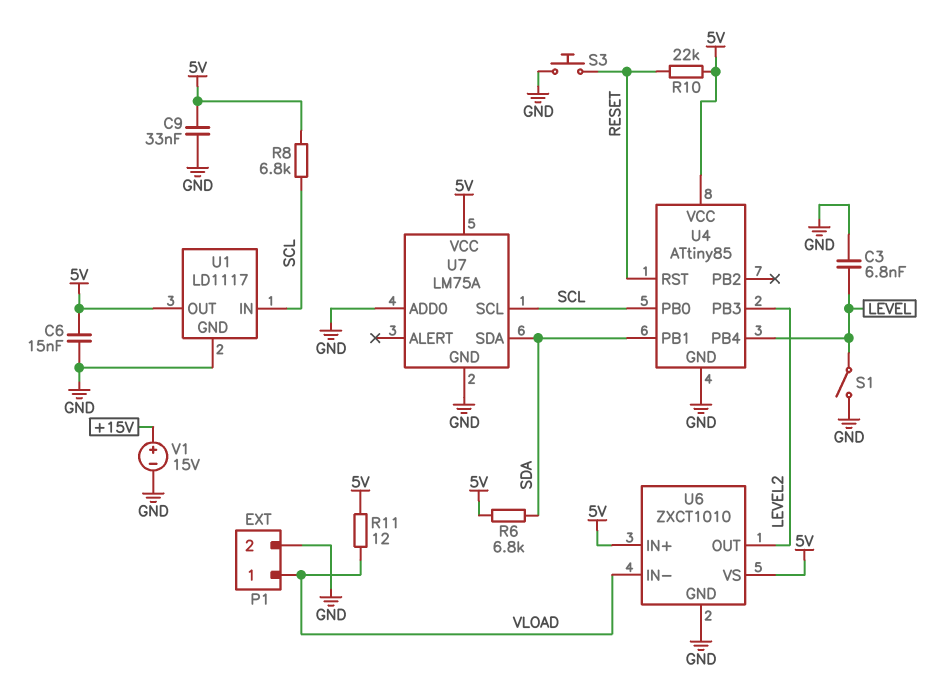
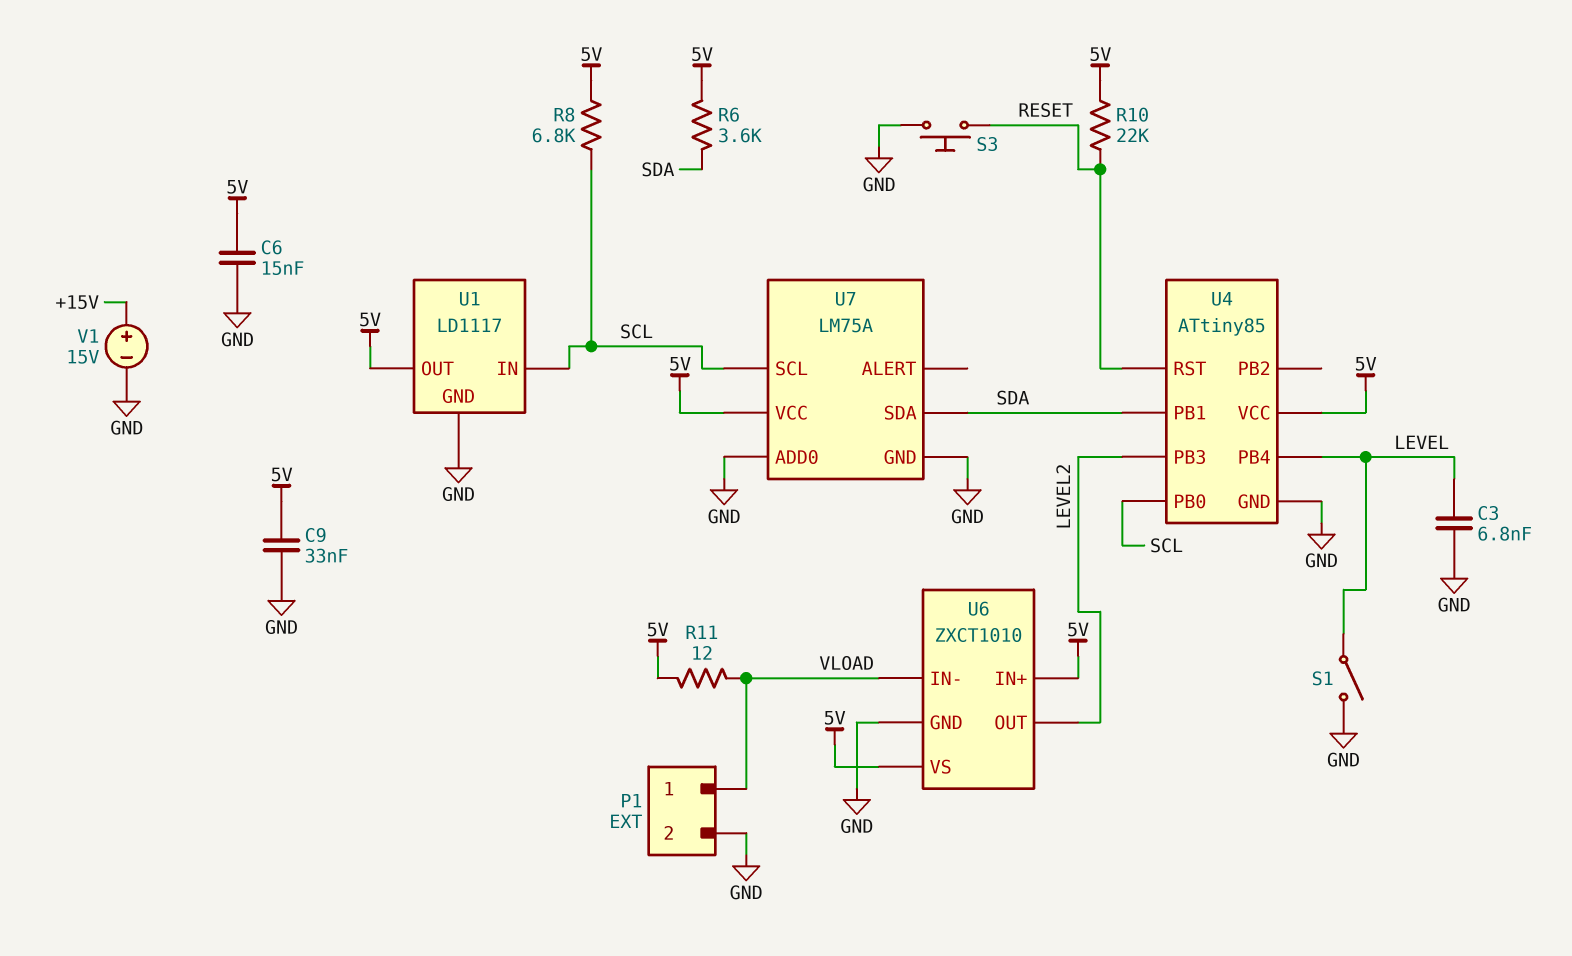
R6: 6.8k (5V, SDA) -> 3.6k (5V, SDA)

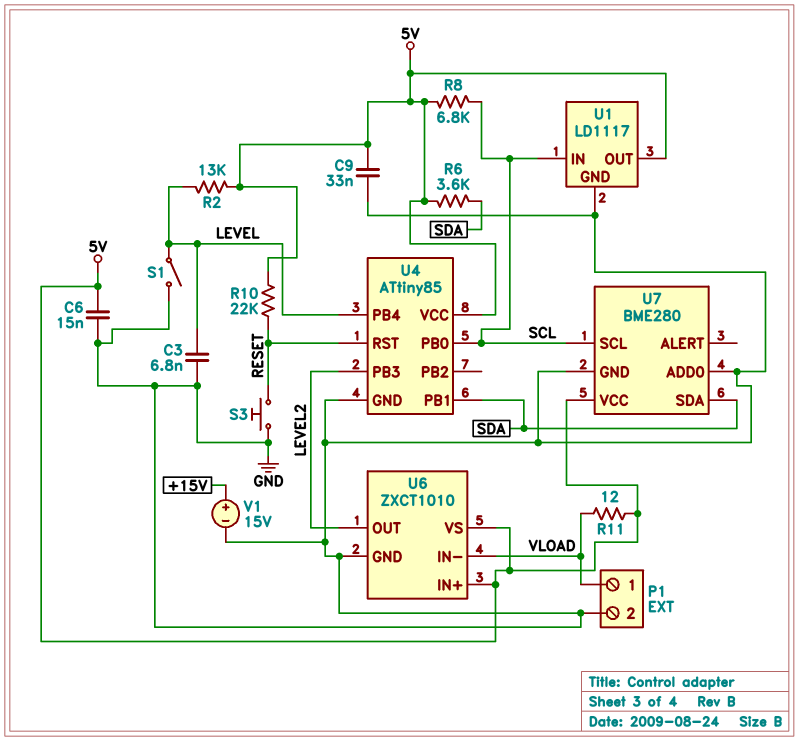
R2: none -> 13k (5V, LEVEL)
U7: LM75A -> BME280

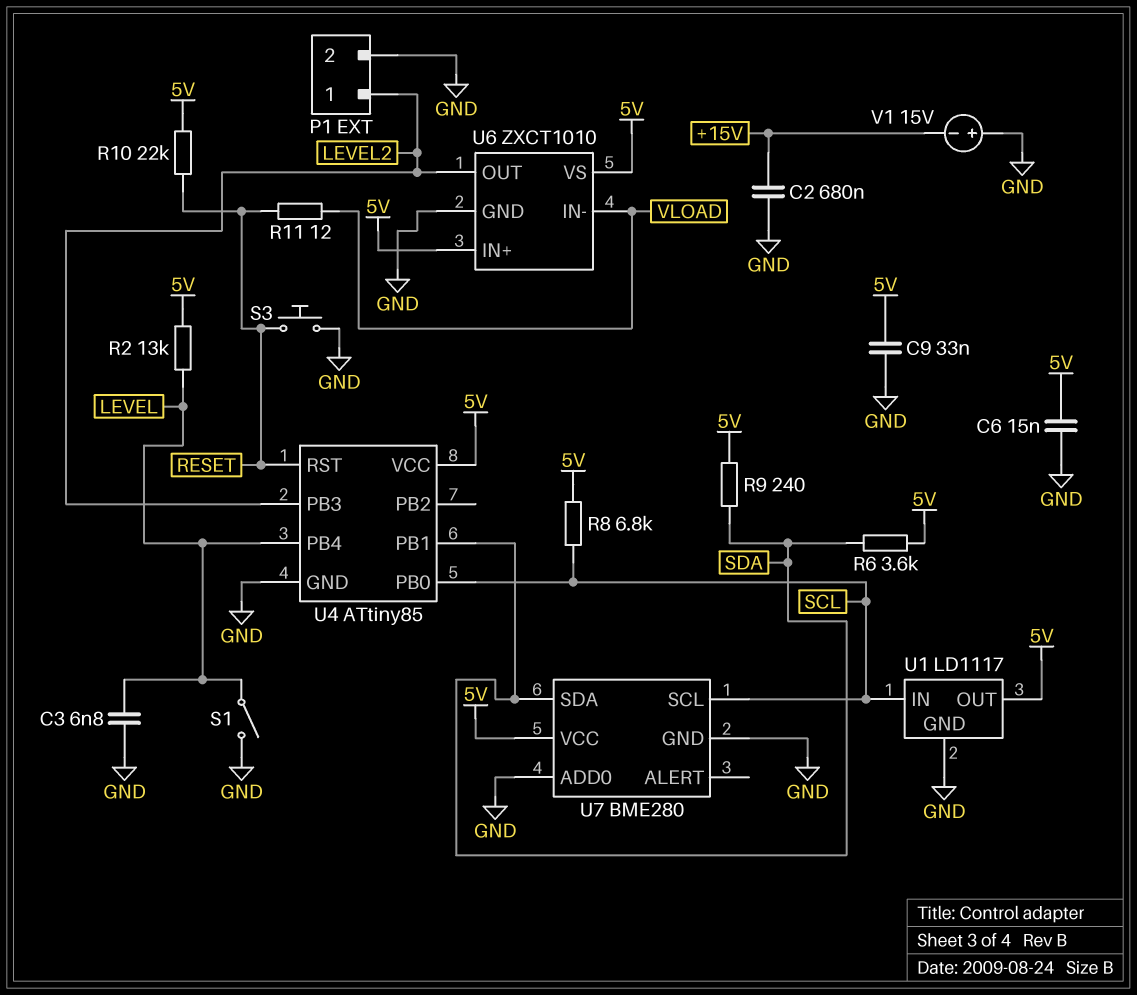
C2: none -> 680nF (+15V, GND)
P1 pin 1: VLOAD -> LEVEL2
R9: none -> 240 (5V, SDA)
R11: 12 (5V, VLOAD) -> 12 (RESET, VLOAD)
V1: 15V (plus +15V, minus GND) -> 15V (plus GND, minus +15V)

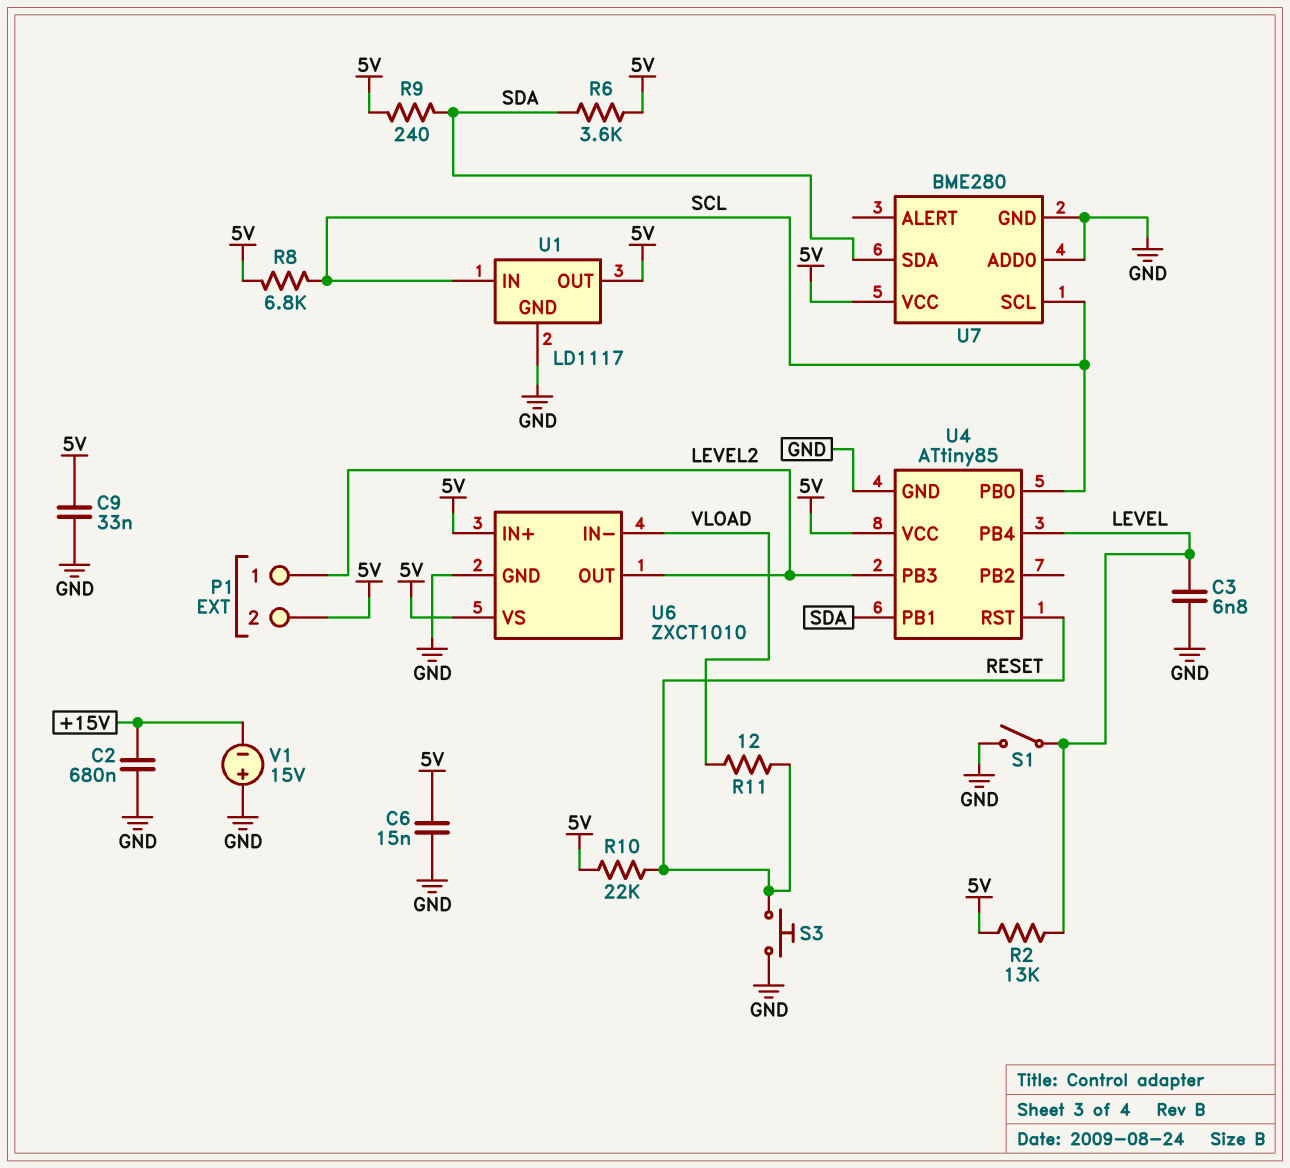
P1 pin 2: GND -> 5V

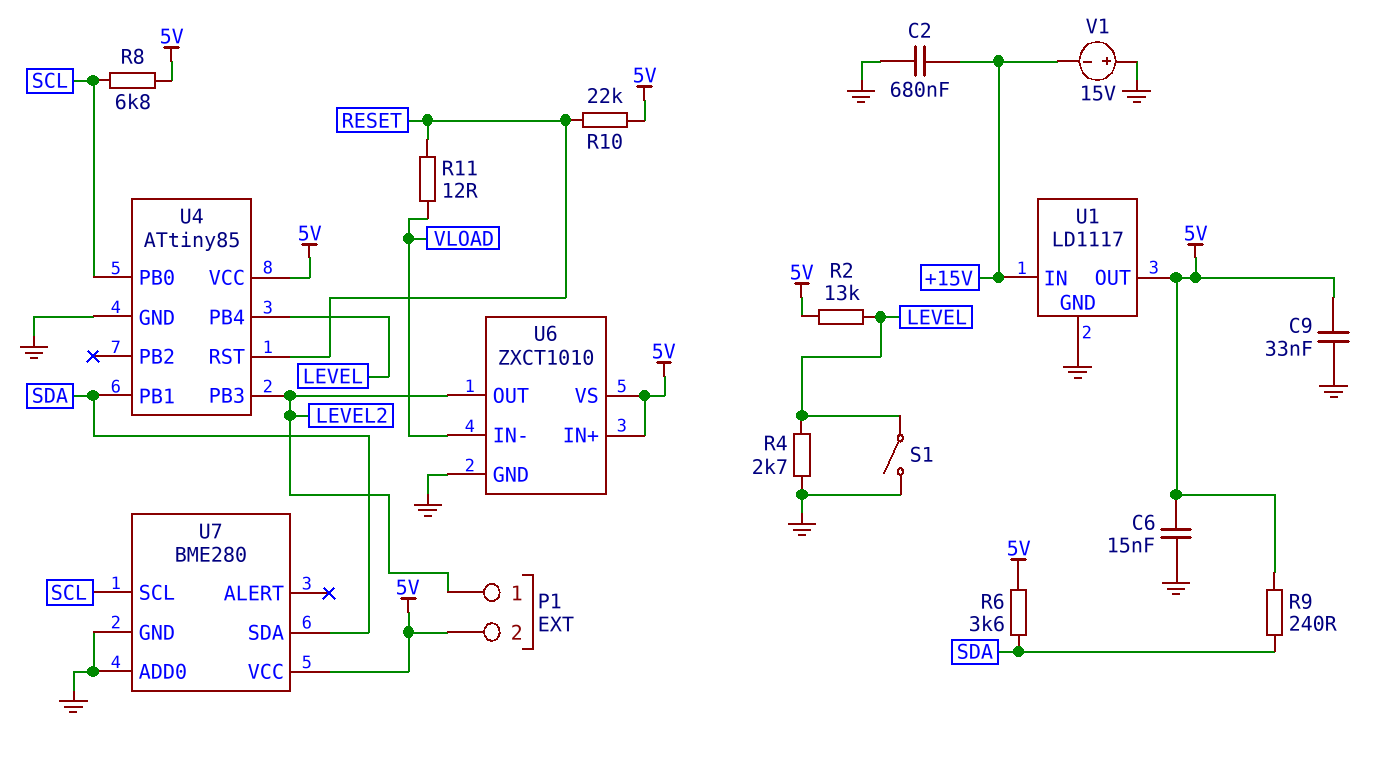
C3: 6.8nF (GND, LEVEL) -> none
R4: none -> 2.7k (GND, LEVEL)
S3: button (GND, RESET) -> none
U1 pin IN: SCL -> +15V

